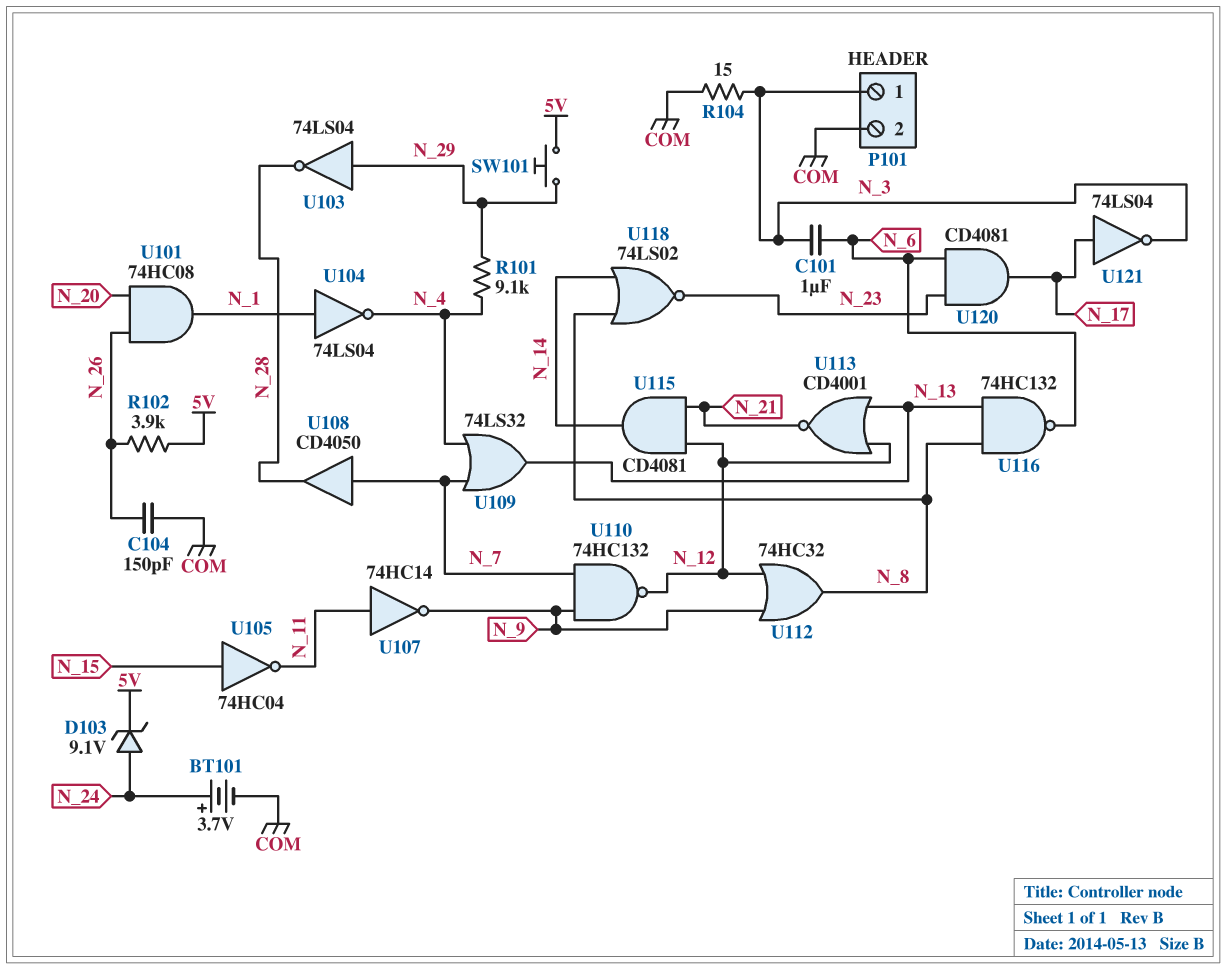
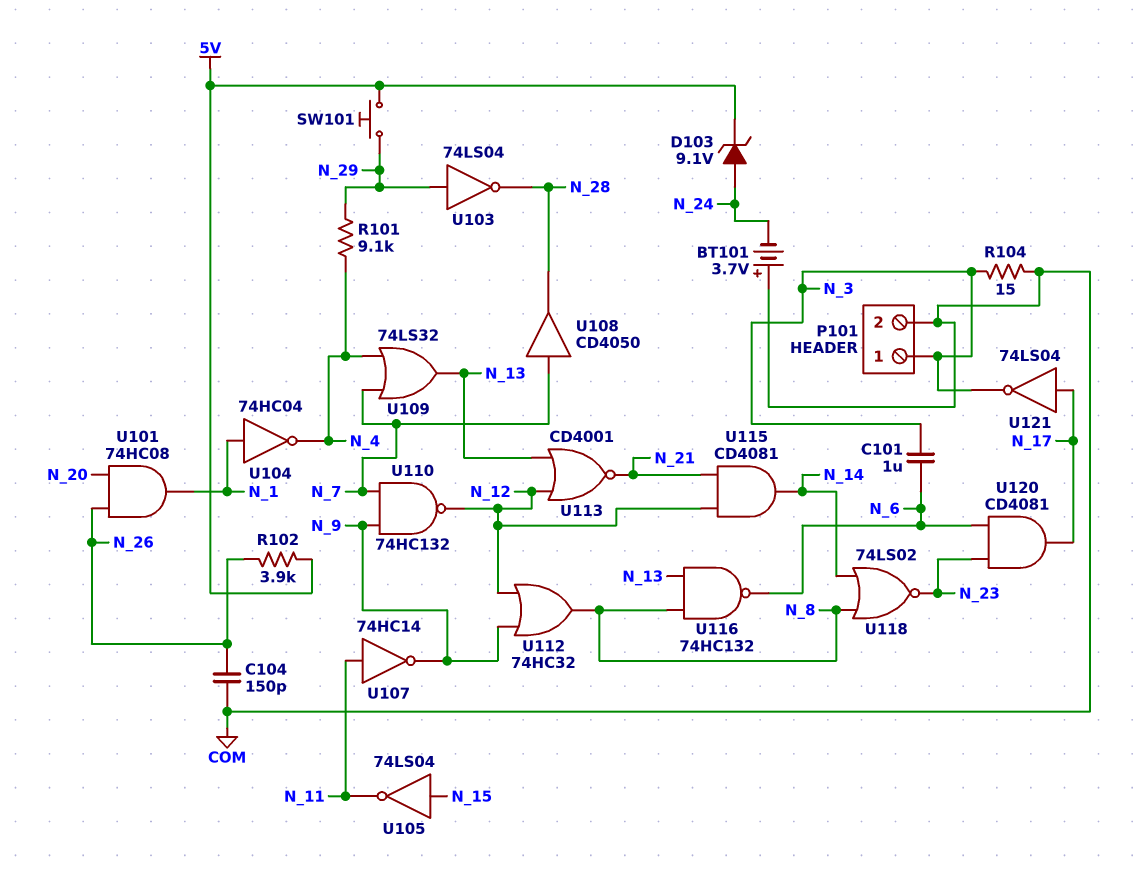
BT101: 3.7V (plus N_24, minus COM) -> 3.7V (plus COM, minus N_24)
U104: NOT 74LS04 (in N_1, out N_4) -> NOT 74HC04 (in N_1, out N_4)
U105: NOT 74HC04 (in N_15, out N_11) -> NOT 74LS04 (in N_15, out N_11)

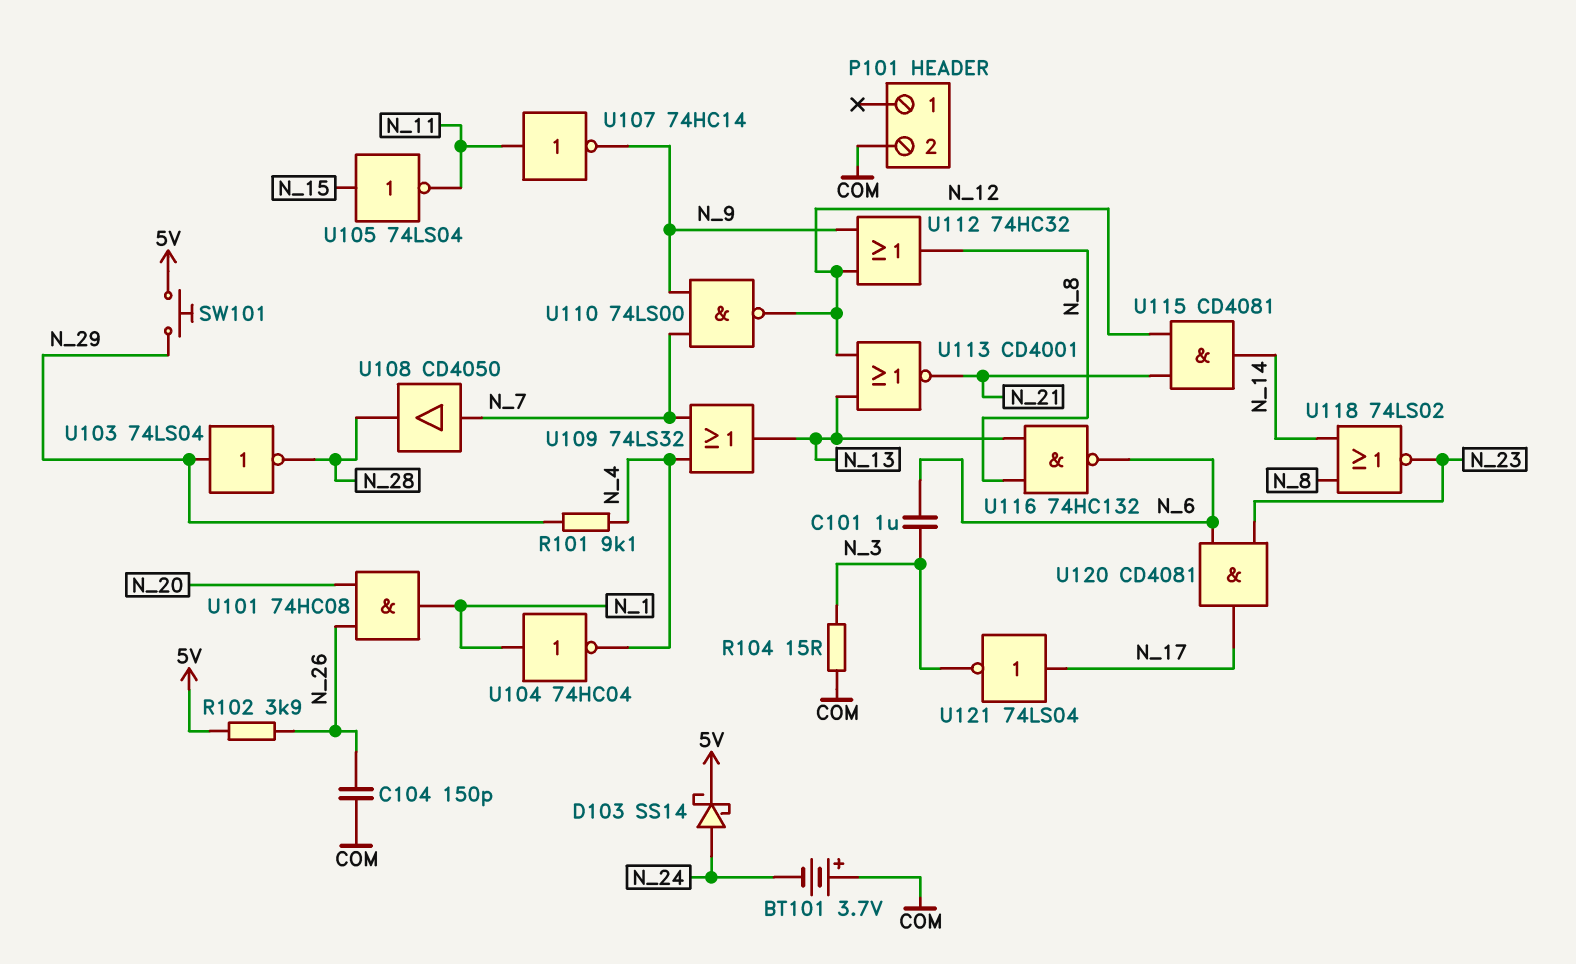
D103: zener 9.1V (A N_24, K 5V) -> schottky SS14 (A N_24, K 5V)
P101 pin 1: N_3 -> none
U110: NAND 74HC132 (in N_7, in N_9, out N_12) -> NAND 74LS00 (in N_7, in N_9, out N_12)

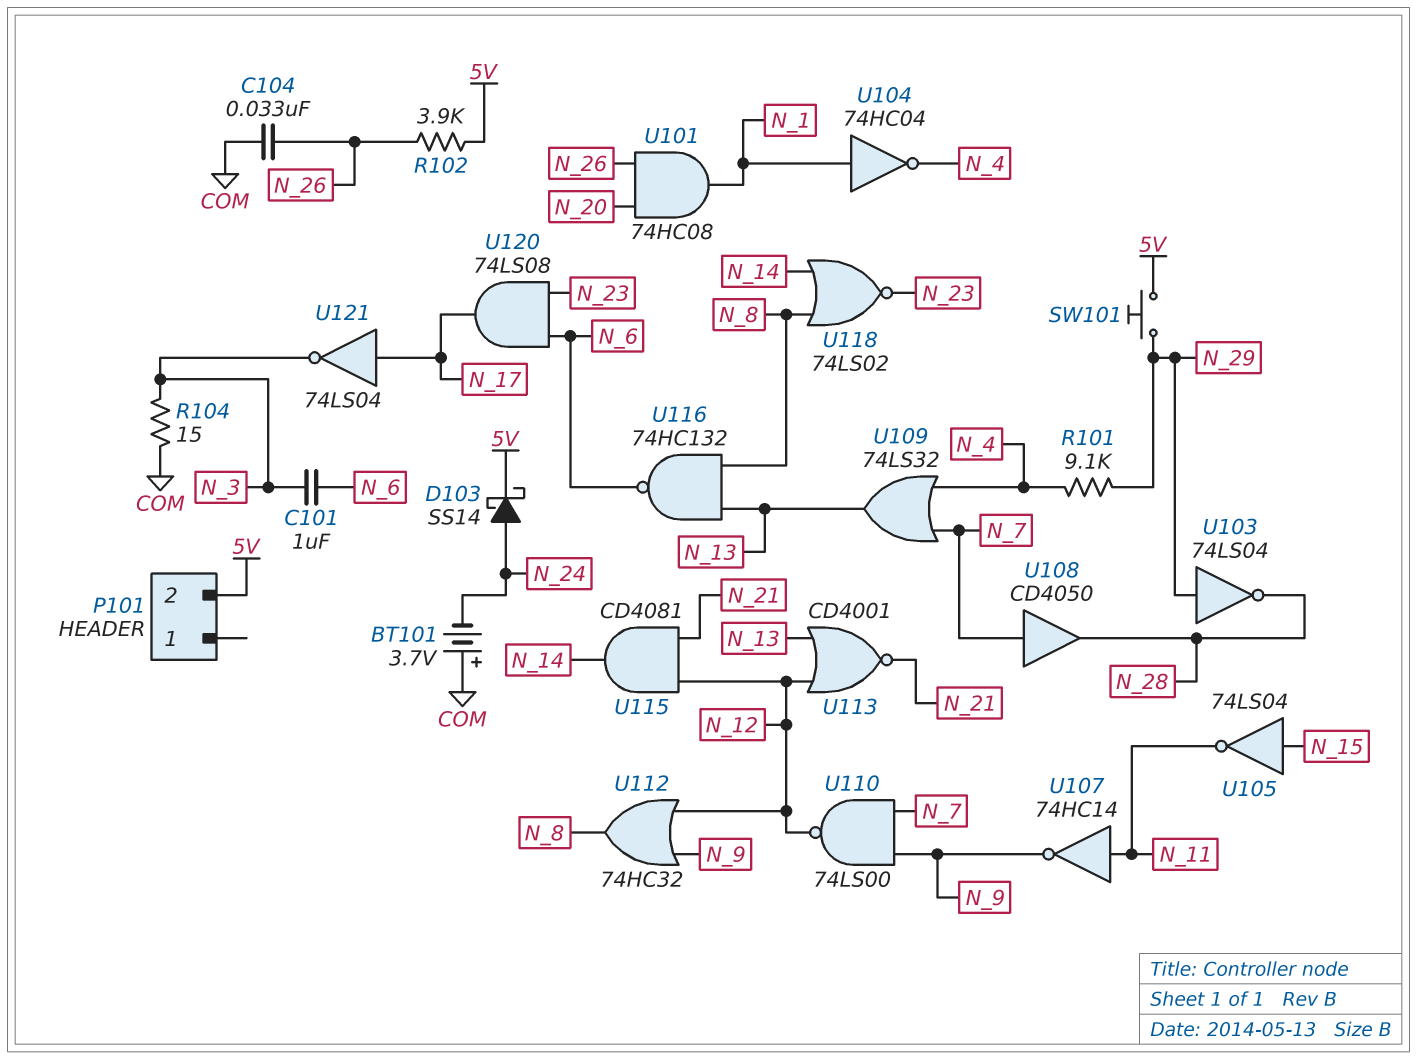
C104: 150pF (COM, N_26) -> 33nF (COM, N_26)
P101 pin 2: COM -> 5V
U120: AND CD4081 (in N_6, in N_23, out N_17) -> AND 74LS08 (in N_6, in N_23, out N_17)

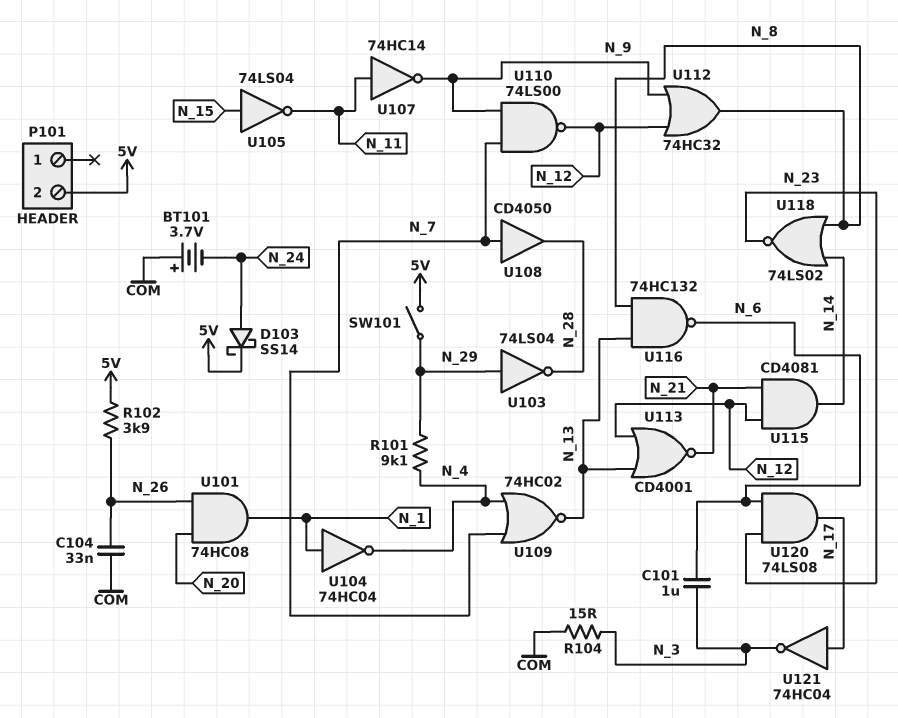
SW101: button (5V, N_29) -> switch (5V, N_29)
U109: OR 74LS32 (in N_4, in N_7, out N_13) -> NOR 74HC02 (in N_4, in N_7, out N_13)
U121: NOT 74LS04 (in N_17, out N_3) -> NOT 74HC04 (in N_17, out N_3)

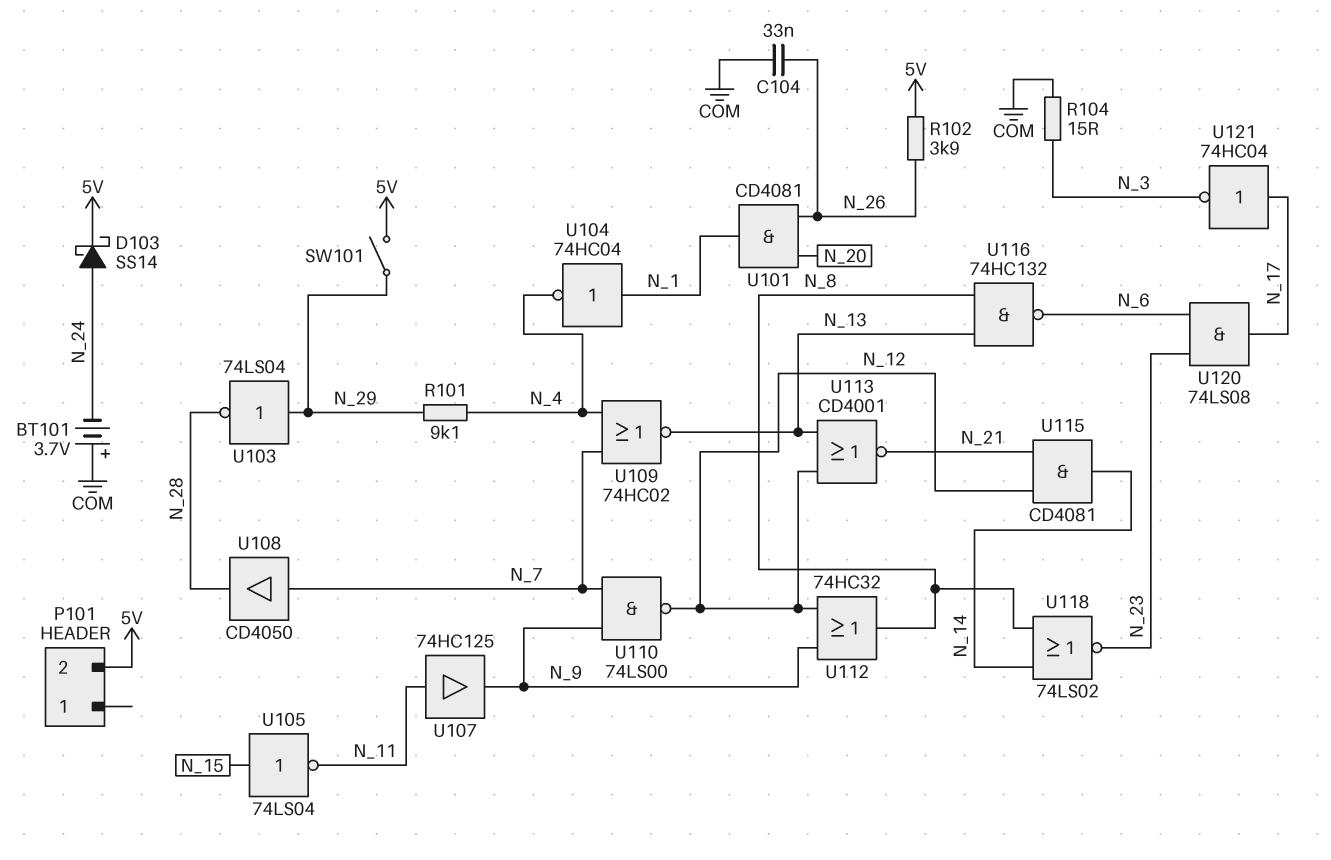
C101: 1uF (N_3, N_6) -> none
U101: AND 74HC08 (in N_20, in N_26, out N_1) -> AND CD4081 (in N_20, in N_26, out N_1)
U107: NOT 74HC14 (in N_11, out N_9) -> buffer 74HC125 (in N_11, out N_9)

